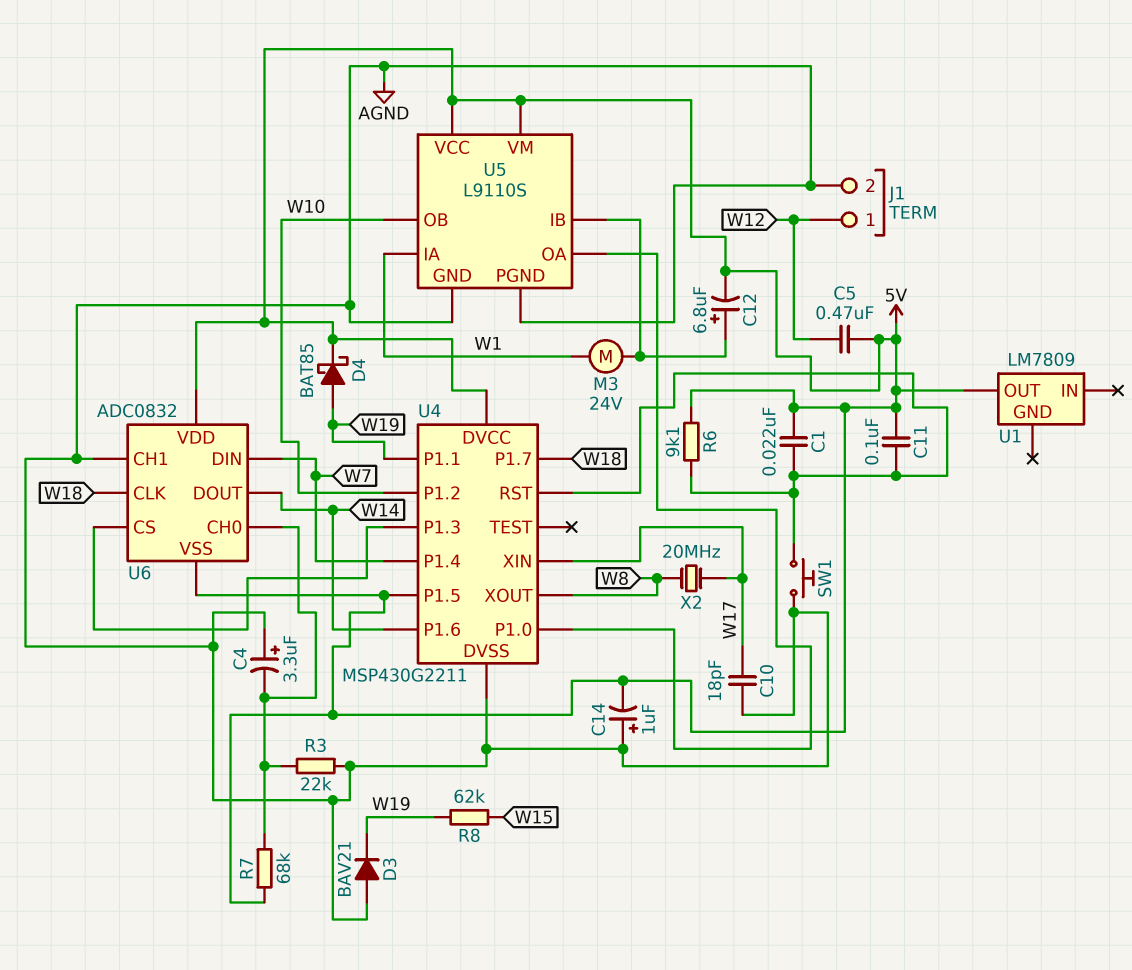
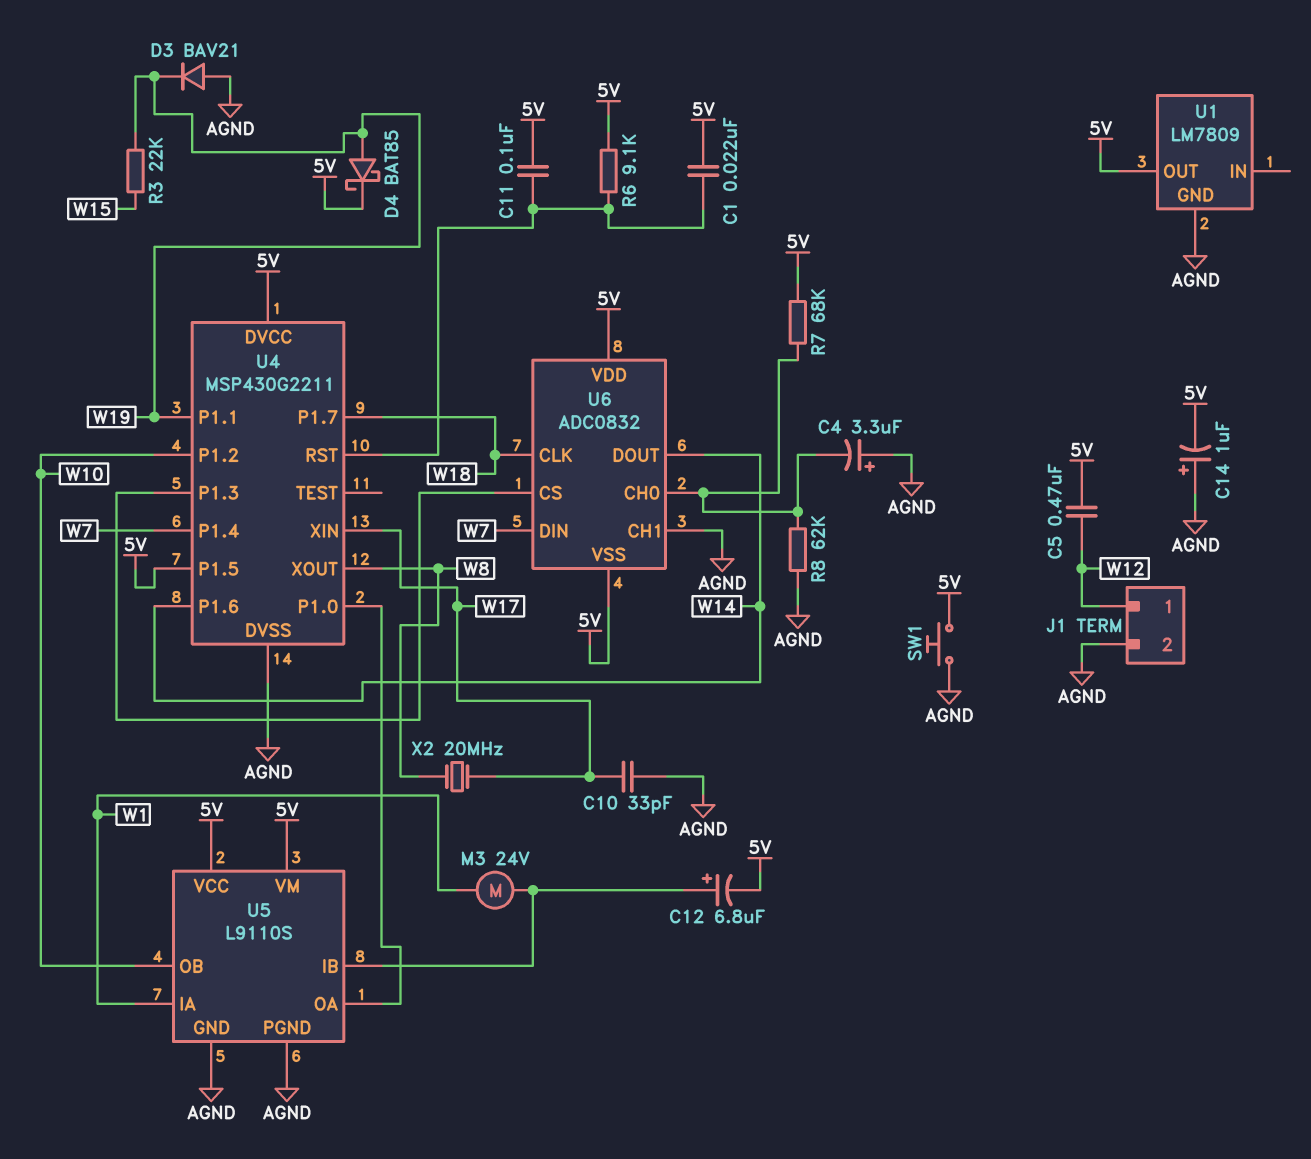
C10: 18pF (AGND, W17) -> 33pF (AGND, W17)
R3: 22k (AGND, U6/CH0) -> 22k (W15, W19)
R8: 62k (W15, W19) -> 62k (AGND, U6/CH0)
SW1: button (AGND, U4/RST) -> button (5V, AGND)
U1 pin GND: none -> AGND

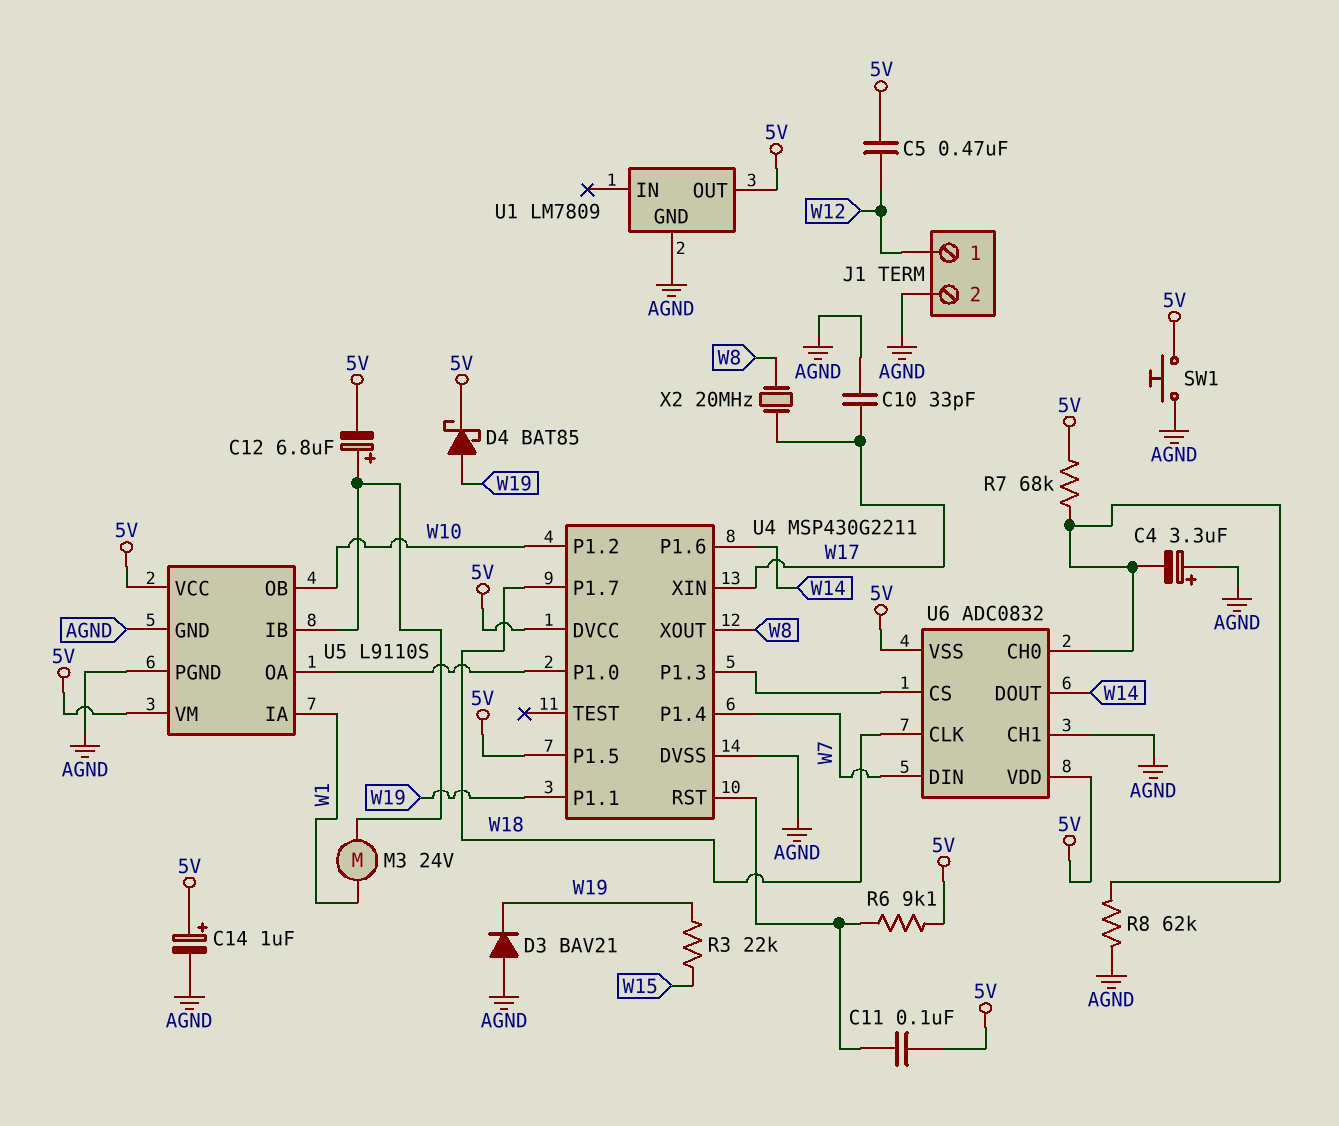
C1: 22nF (5V, U4/RST) -> none
C14: 1uF (plus AGND, minus 5V) -> 1uF (plus 5V, minus AGND)

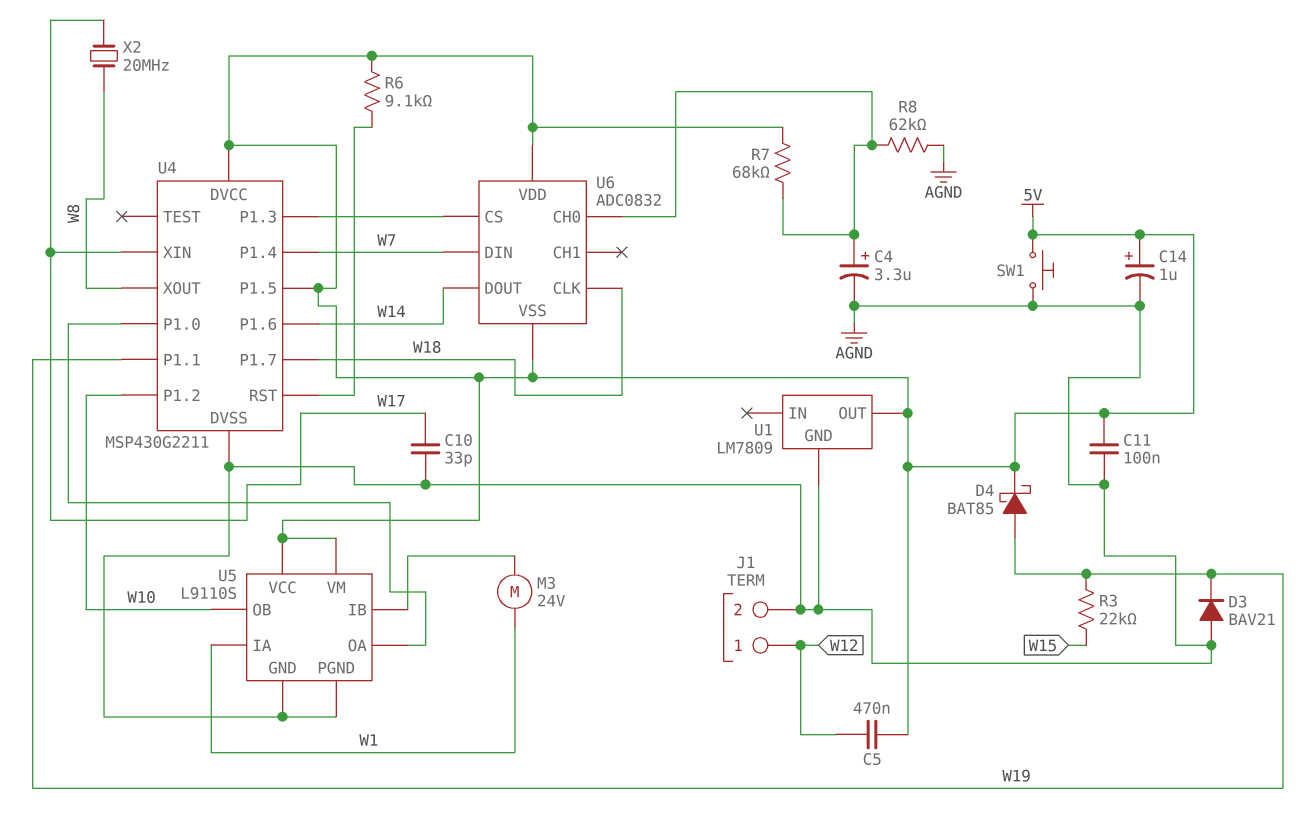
C4: 3.3uF (plus AGND, minus U6/CH0) -> 3.3uF (plus U6/CH0, minus AGND)
C11: 100nF (5V, U4/RST) -> 100nF (5V, AGND)
C12: 6.8uF (plus U5/IB, minus 5V) -> none
U6 pin CH1: AGND -> none

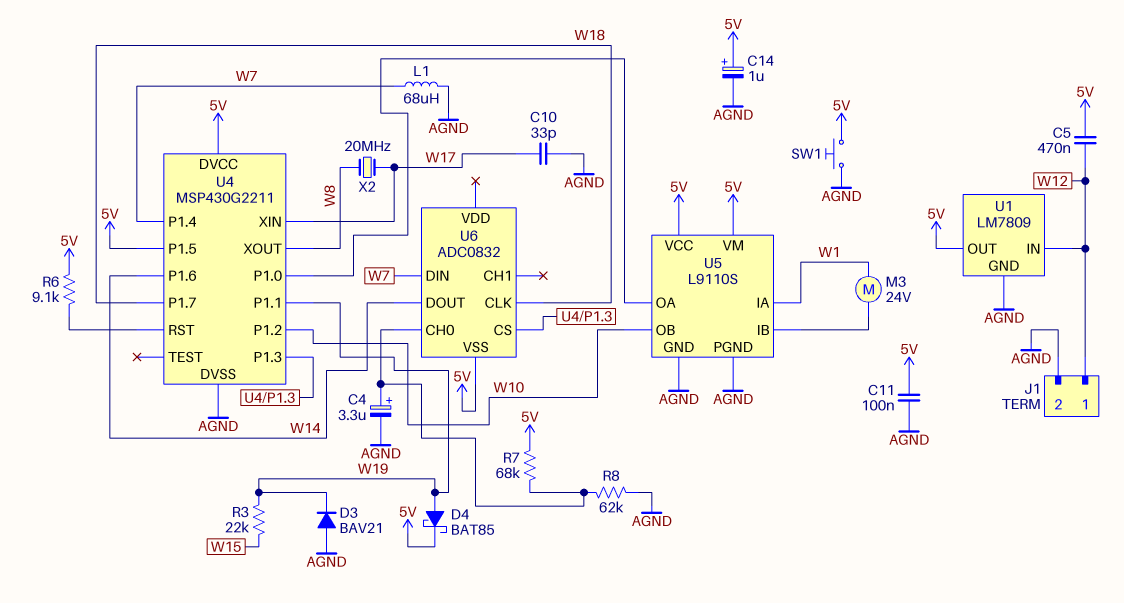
L1: none -> 68uH (AGND, W7)
U1 pin IN: none -> W12
U6 pin VDD: 5V -> none

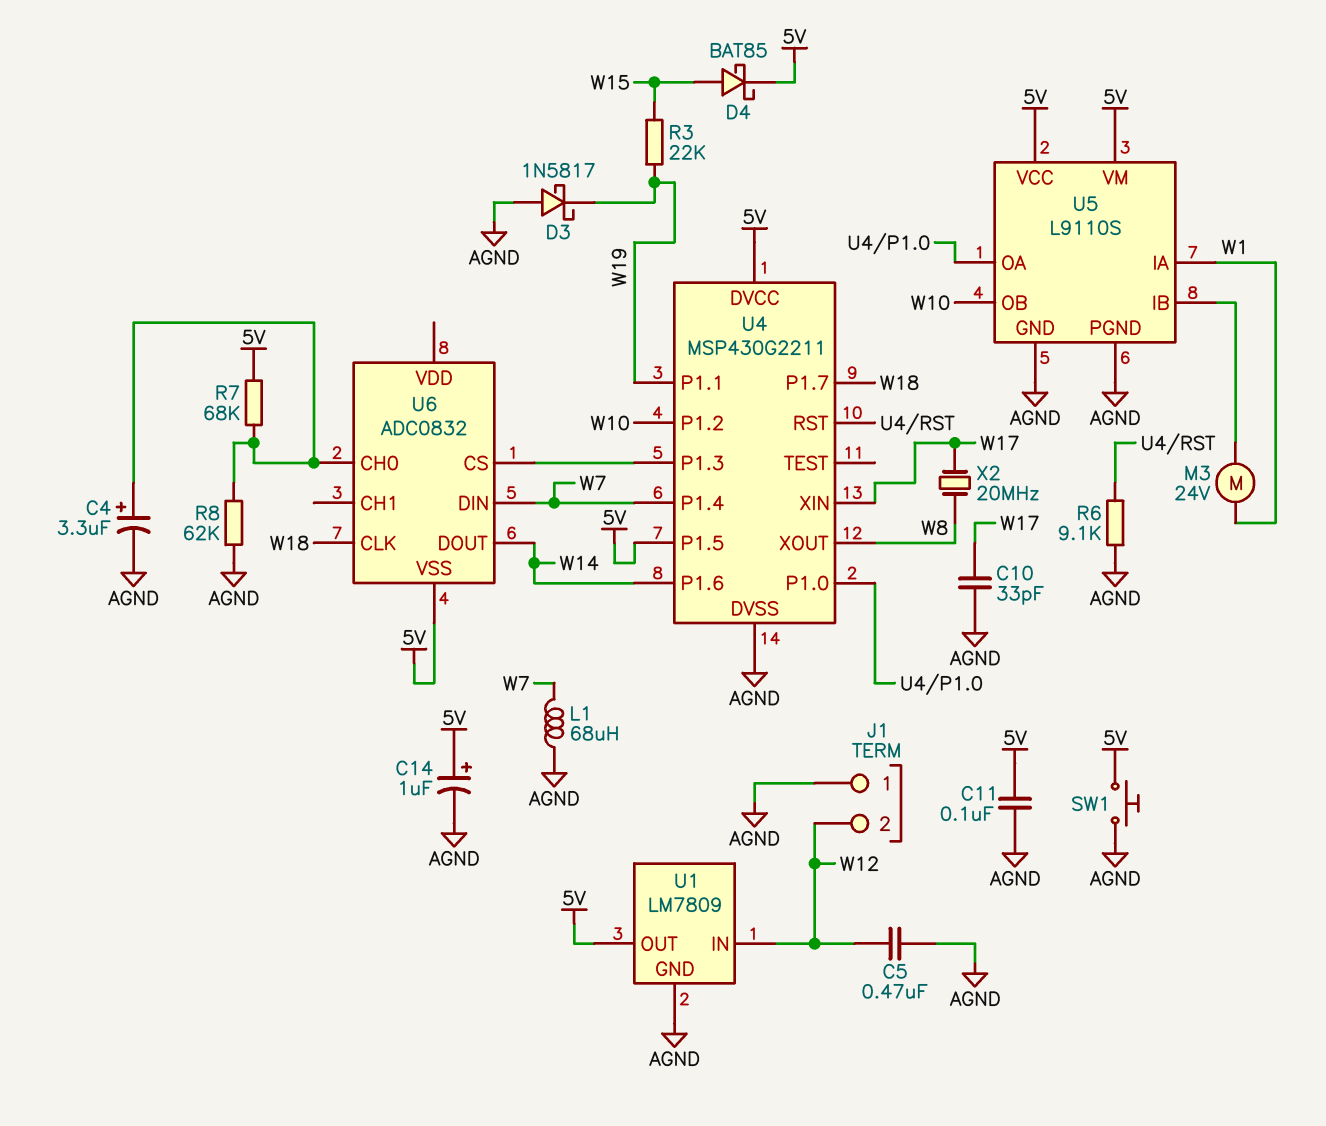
C5: 470nF (5V, W12) -> 470nF (AGND, W12)
D3: diode BAV21 (A AGND, K W19) -> schottky 1N5817 (A AGND, K W19)
D4: schottky BAT85 (A W19, K 5V) -> schottky BAT85 (A W15, K 5V)
J1 pin 1: W12 -> AGND
J1 pin 2: AGND -> W12
R6: 9.1k (5V, U4/RST) -> 9.1k (AGND, U4/RST)

